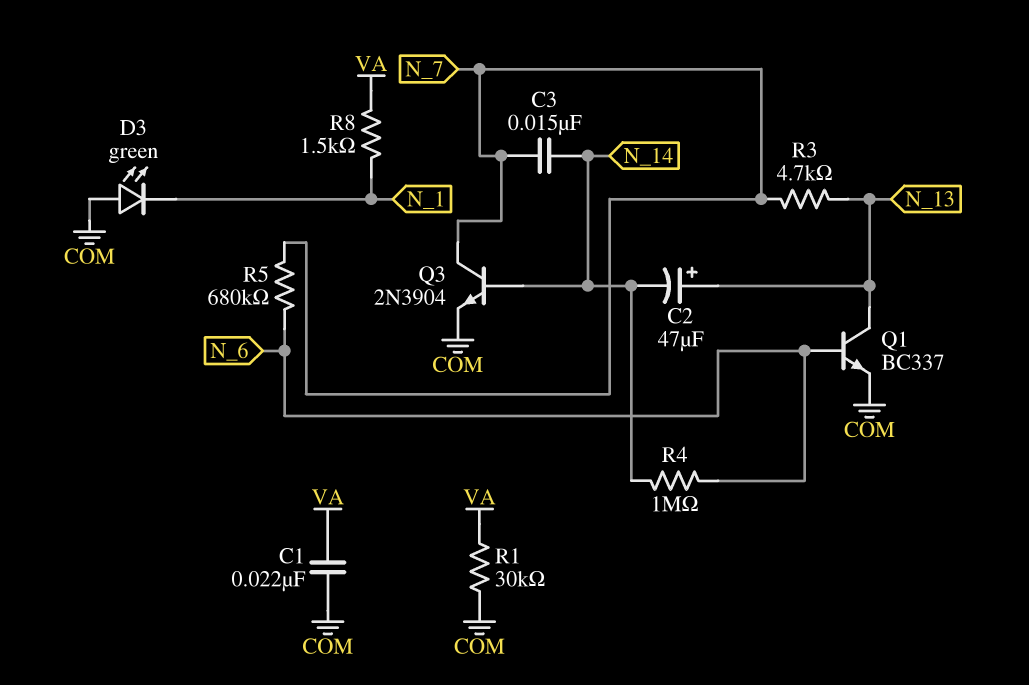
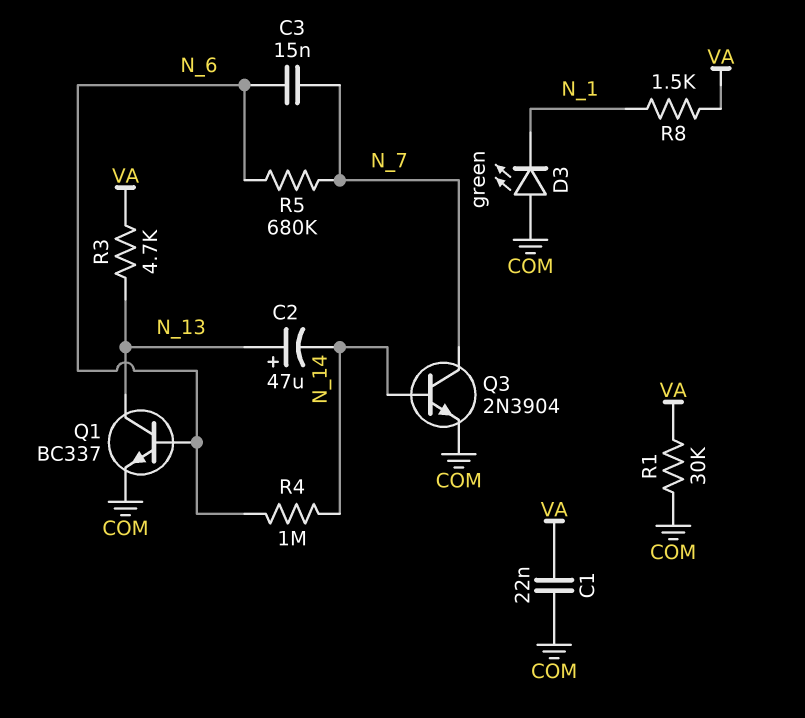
C3: 15nF (N_7, N_14) -> 15nF (N_6, N_7)
R3: 4.7k (N_7, N_13) -> 4.7k (N_13, VA)

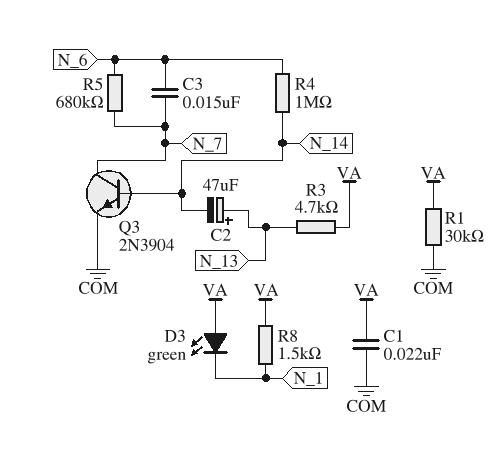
D3: LED green (A COM, K N_1) -> LED green (A VA, K N_1)
Q1: NPN BC337 (B N_6, C N_13, E COM) -> none

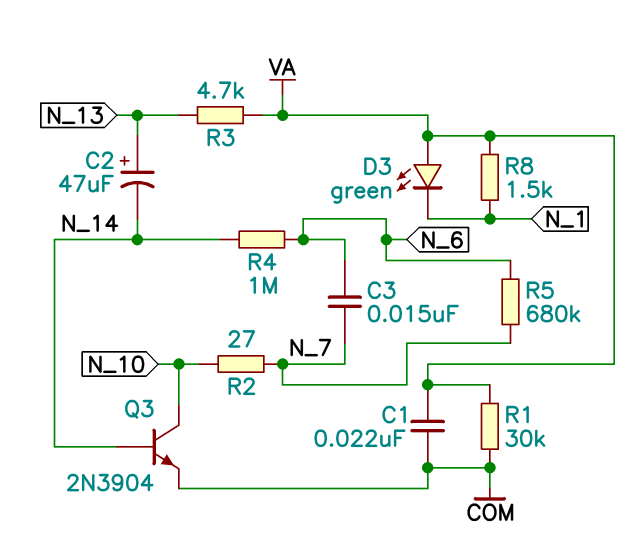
Q3: NPN 2N3904 (B N_14, C N_7, E COM) -> NPN 2N3904 (B N_14, C N_10, E COM)
R2: none -> 27 (N_7, N_10)

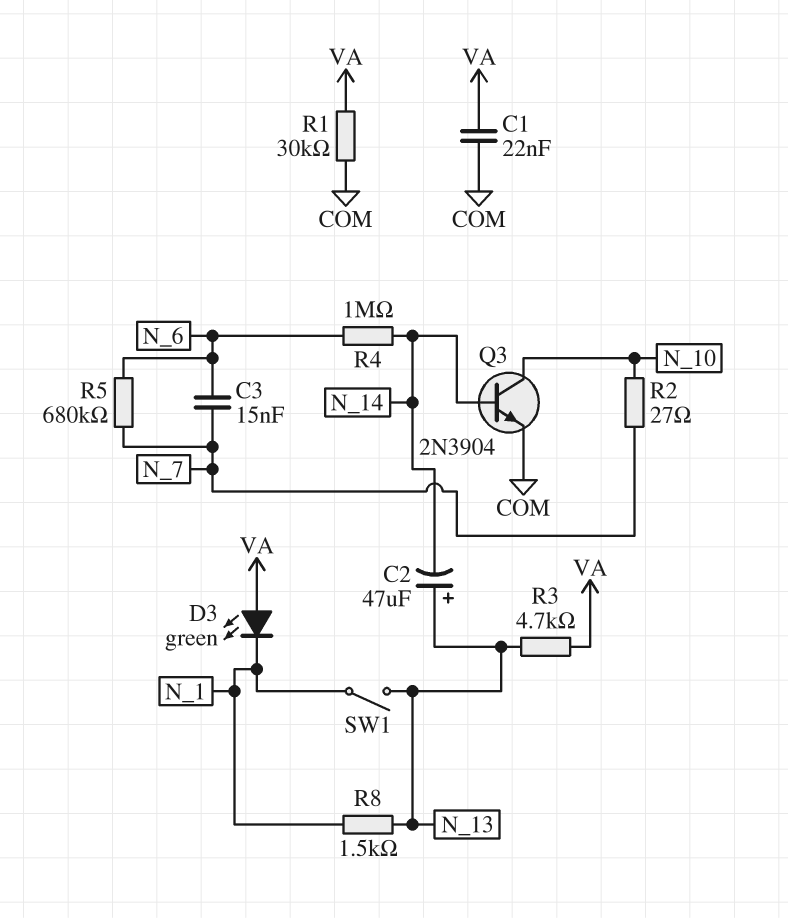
R8: 1.5k (N_1, VA) -> 1.5k (N_1, N_13)
SW1: none -> switch (N_1, N_13)

